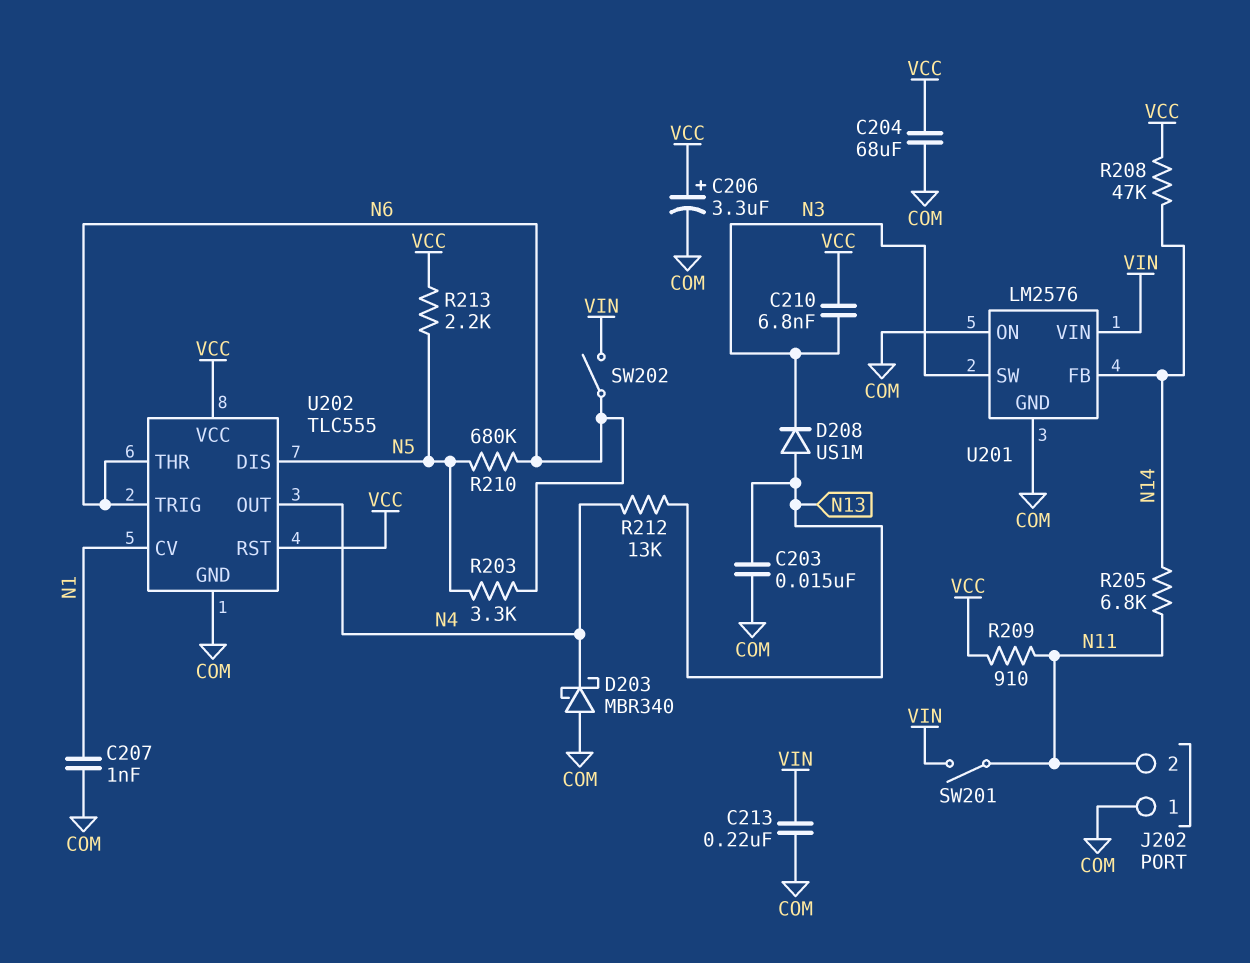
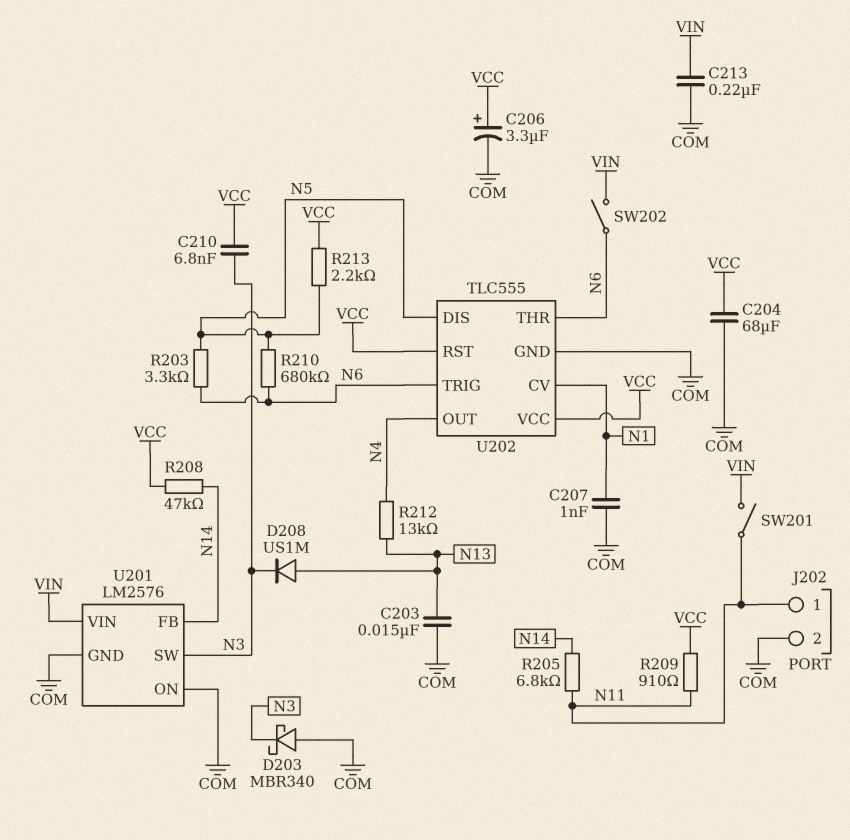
D203: schottky MBR340 (A COM, K N4) -> schottky MBR340 (A COM, K N3)
J202 pin 1: COM -> N11
J202 pin 2: N11 -> COM

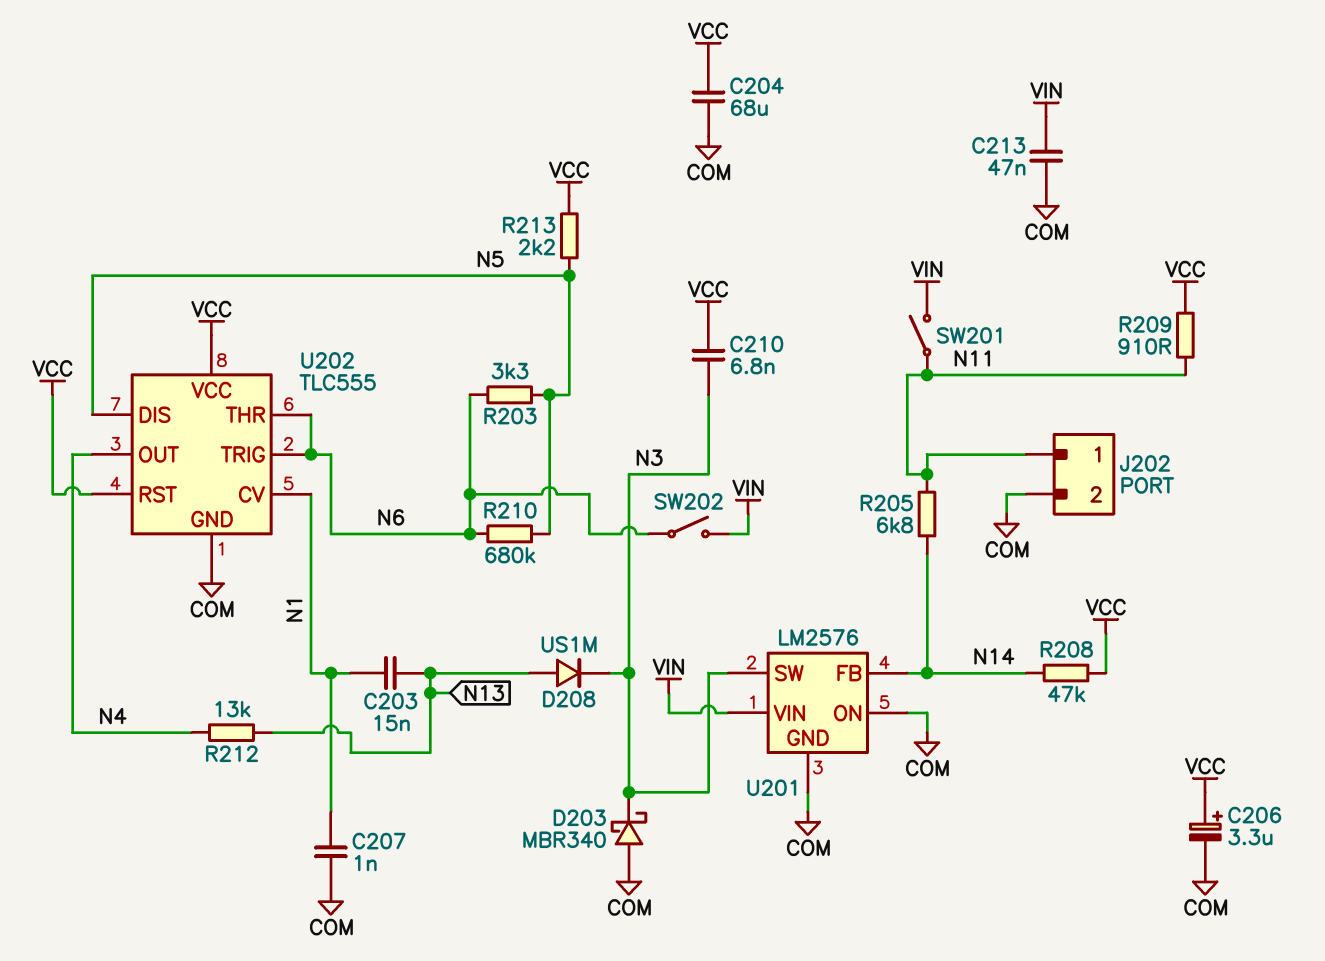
C203: 15nF (COM, N13) -> 15nF (N1, N13)
C213: 220nF (COM, VIN) -> 47nF (COM, VIN)

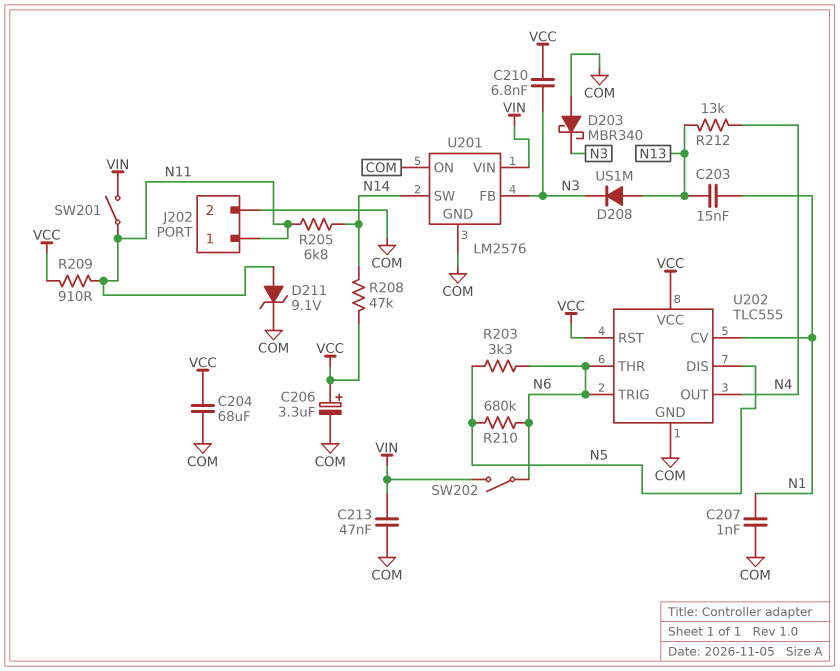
D211: none -> zener 9.1V (A N11, K COM)
R213: 2.2k (N5, VCC) -> none
U201 pin FB: N14 -> N3
U201 pin SW: N3 -> N14

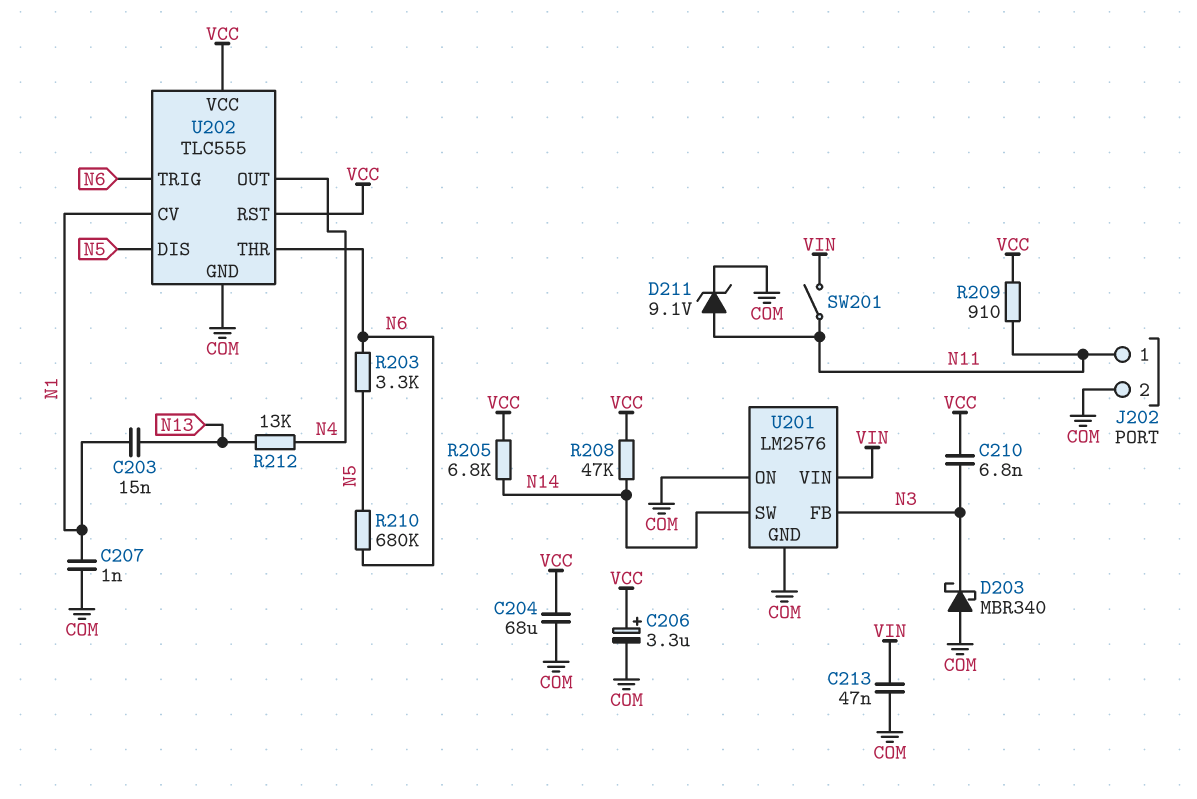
D208: diode US1M (A N13, K N3) -> none
R205: 6.8k (N11, N14) -> 6.8k (N14, VCC)
SW202: switch (N6, VIN) -> none

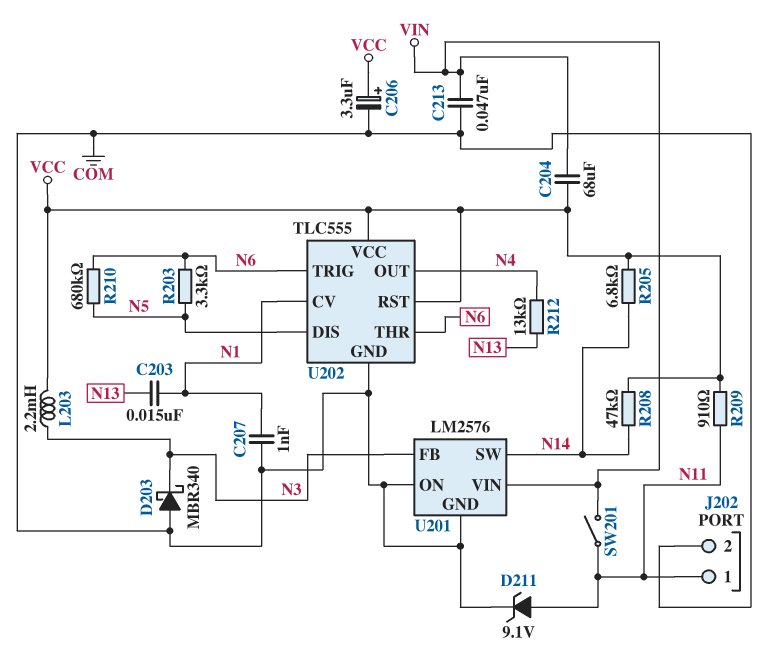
C204: 68uF (COM, VCC) -> 68uF (VCC, VIN)
C210: 6.8nF (N3, VCC) -> none
L203: none -> 2.2mH (N3, VCC)

